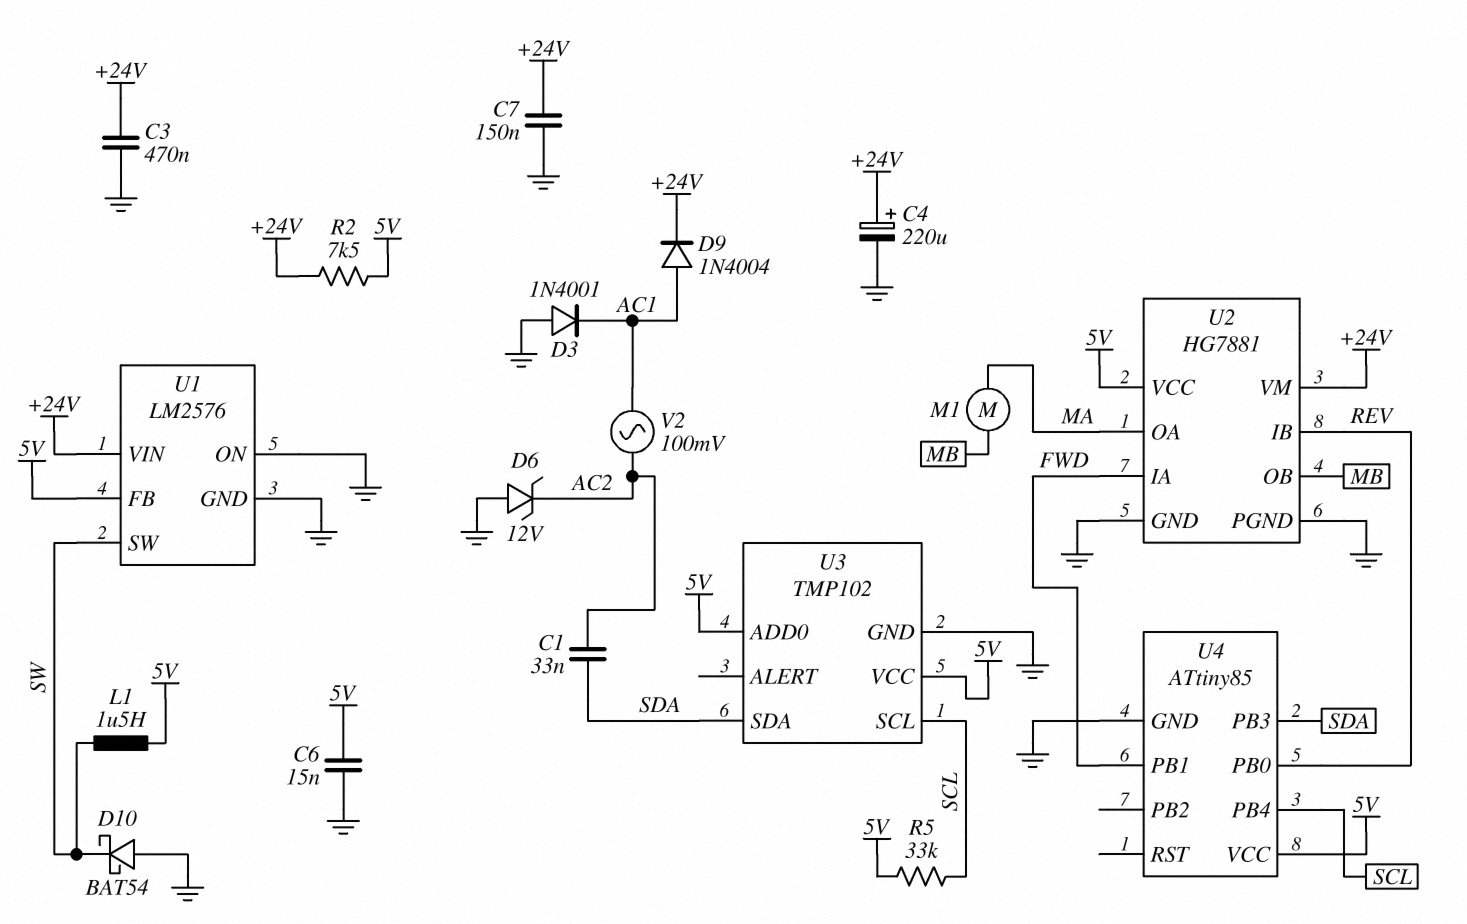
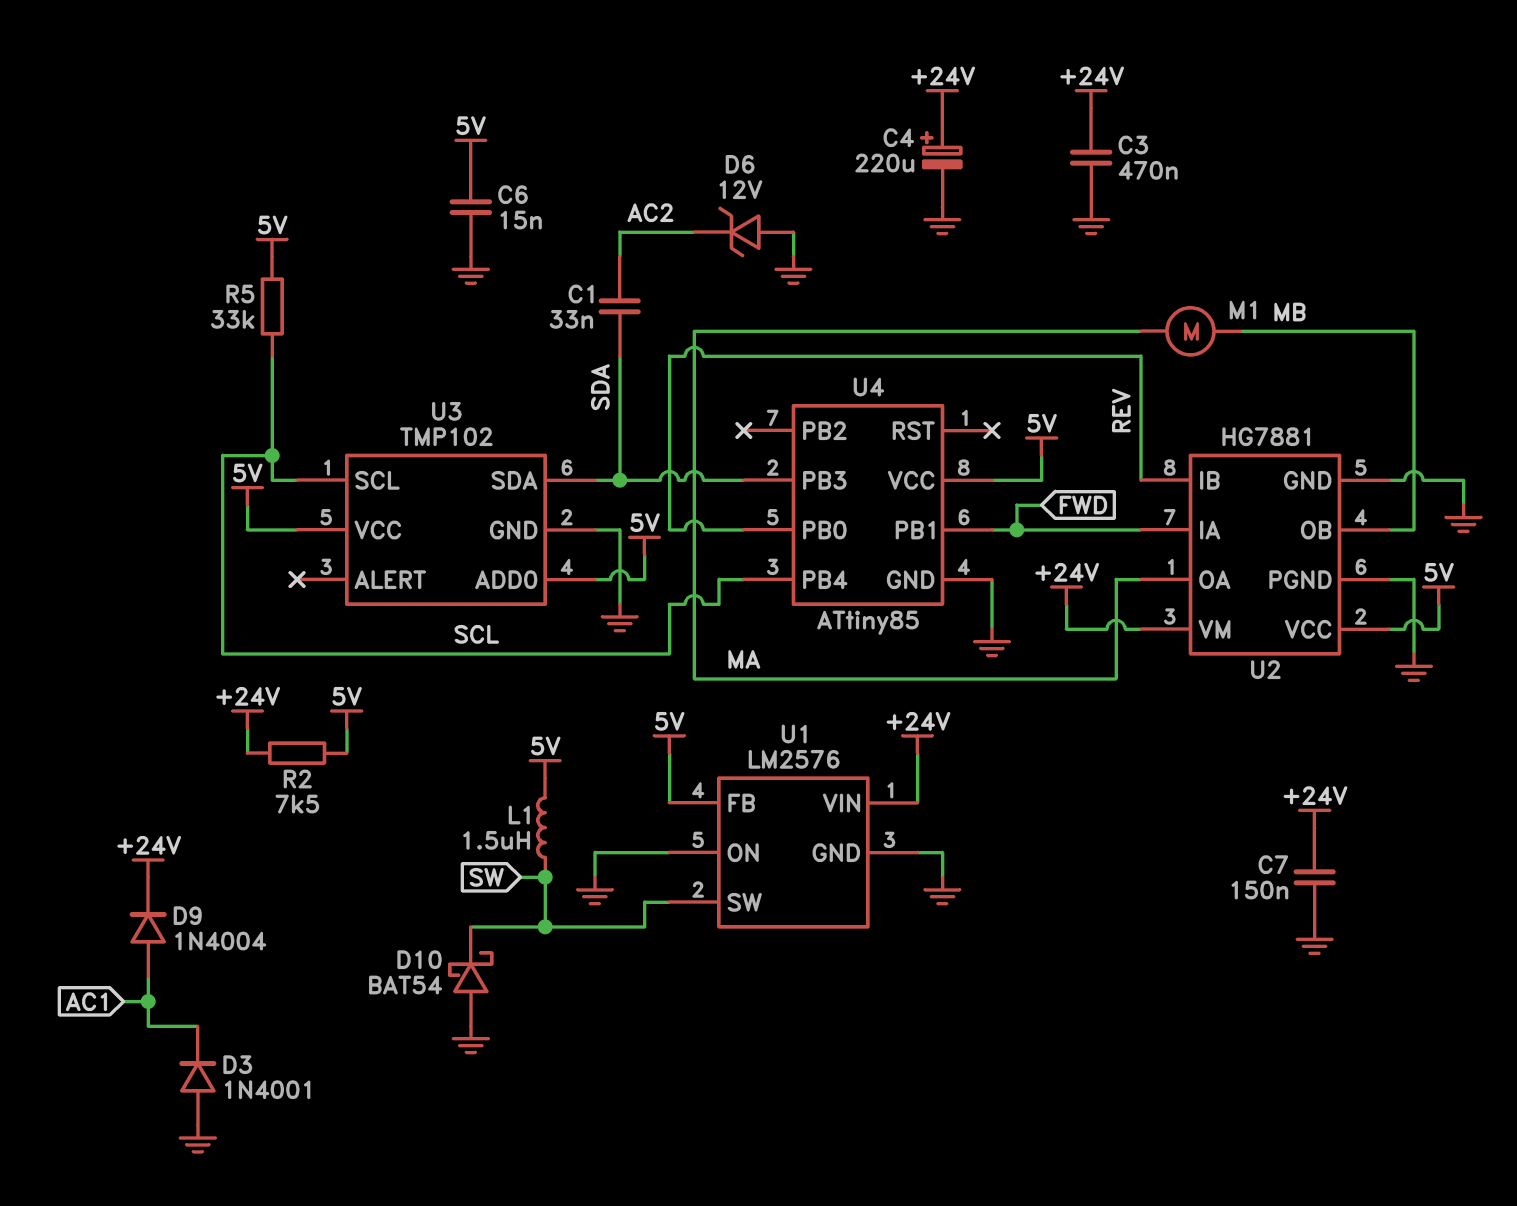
V2: AC 100mV (AC1, AC2) -> none

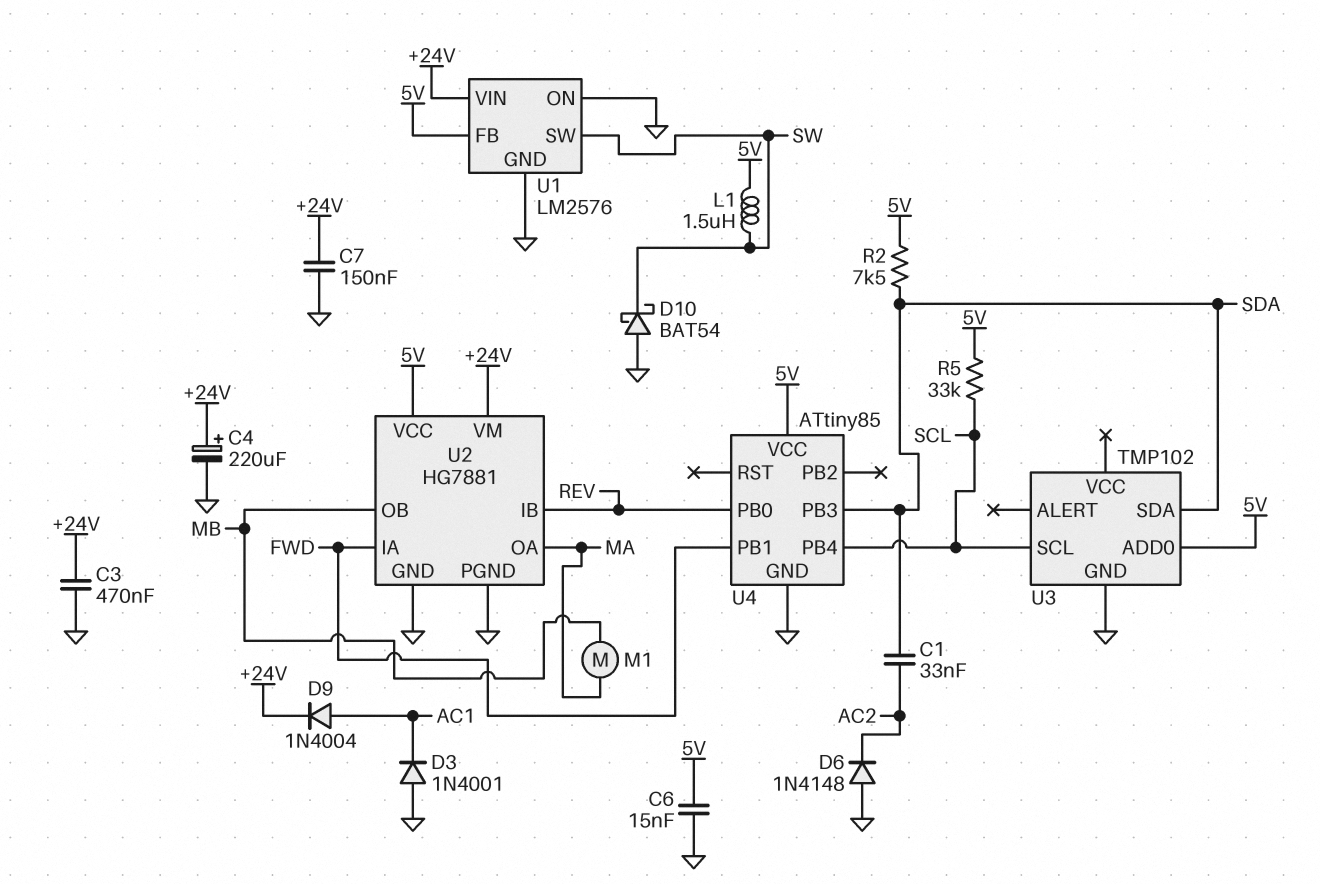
D6: zener 12V (A GND, K AC2) -> diode 1N4148 (A GND, K AC2)
R2: 7.5k (+24V, 5V) -> 7.5k (5V, SDA)
U3 pin VCC: 5V -> none

